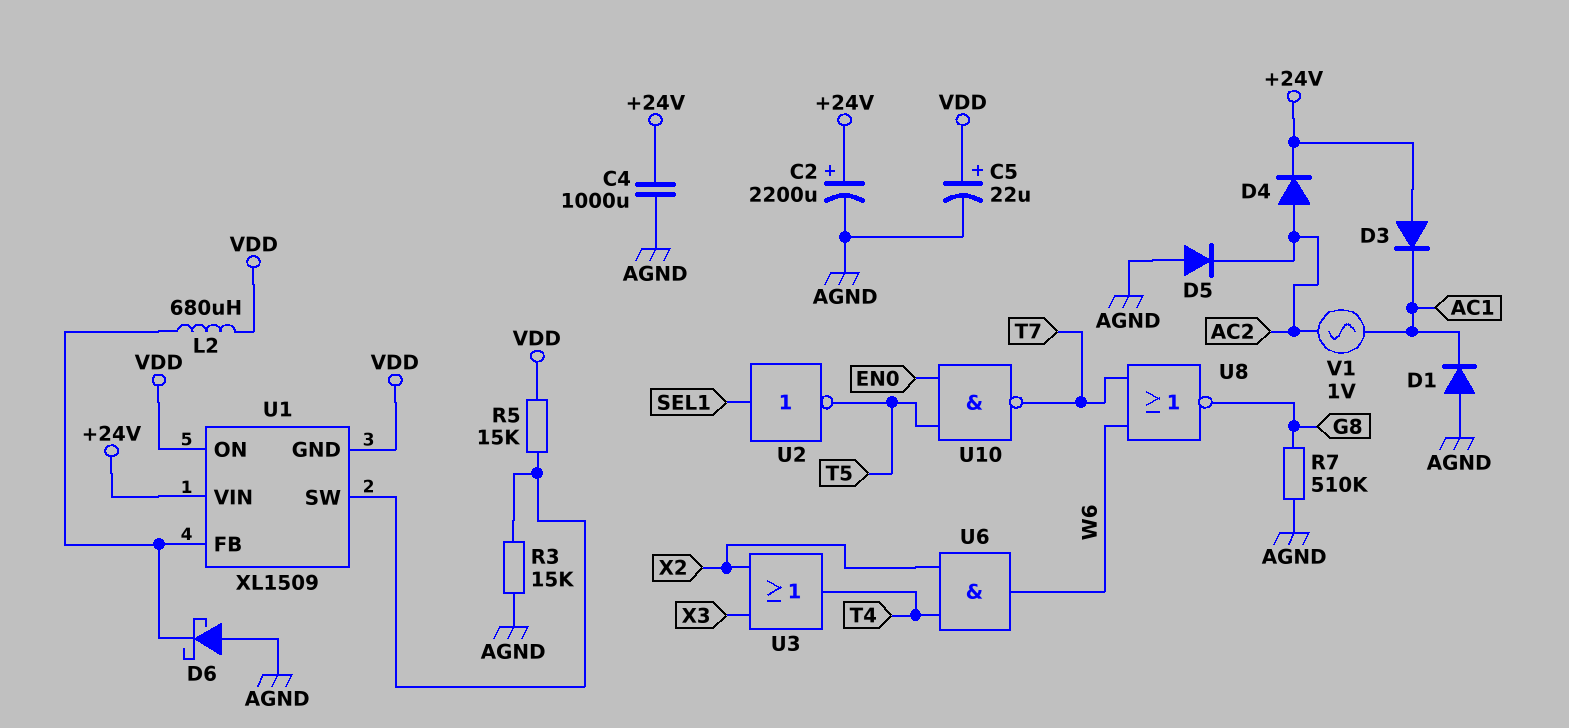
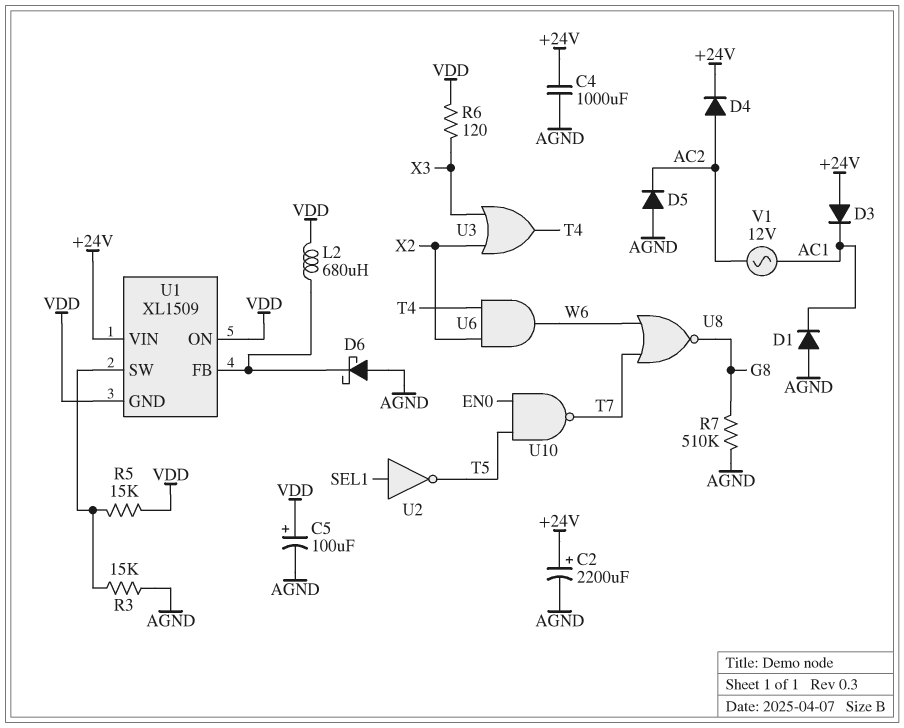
C5: 22uF (plus VDD, minus AGND) -> 100uF (plus VDD, minus AGND)
R6: none -> 120 (VDD, X3)
V1: AC 1V (AC1, AC2) -> AC 12V (AC1, AC2)

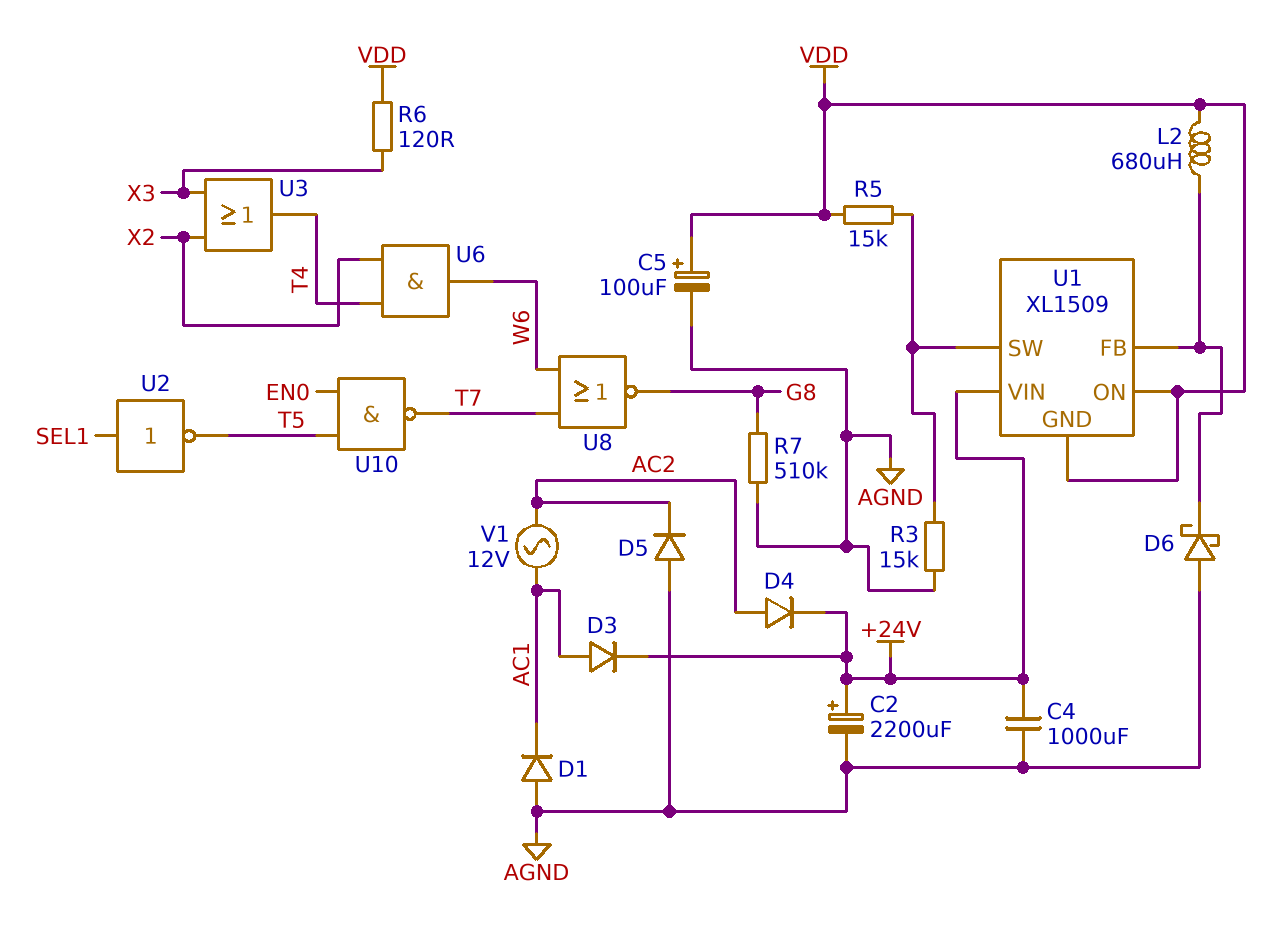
D3: diode (A +24V, K AC1) -> diode (A AC1, K +24V)

